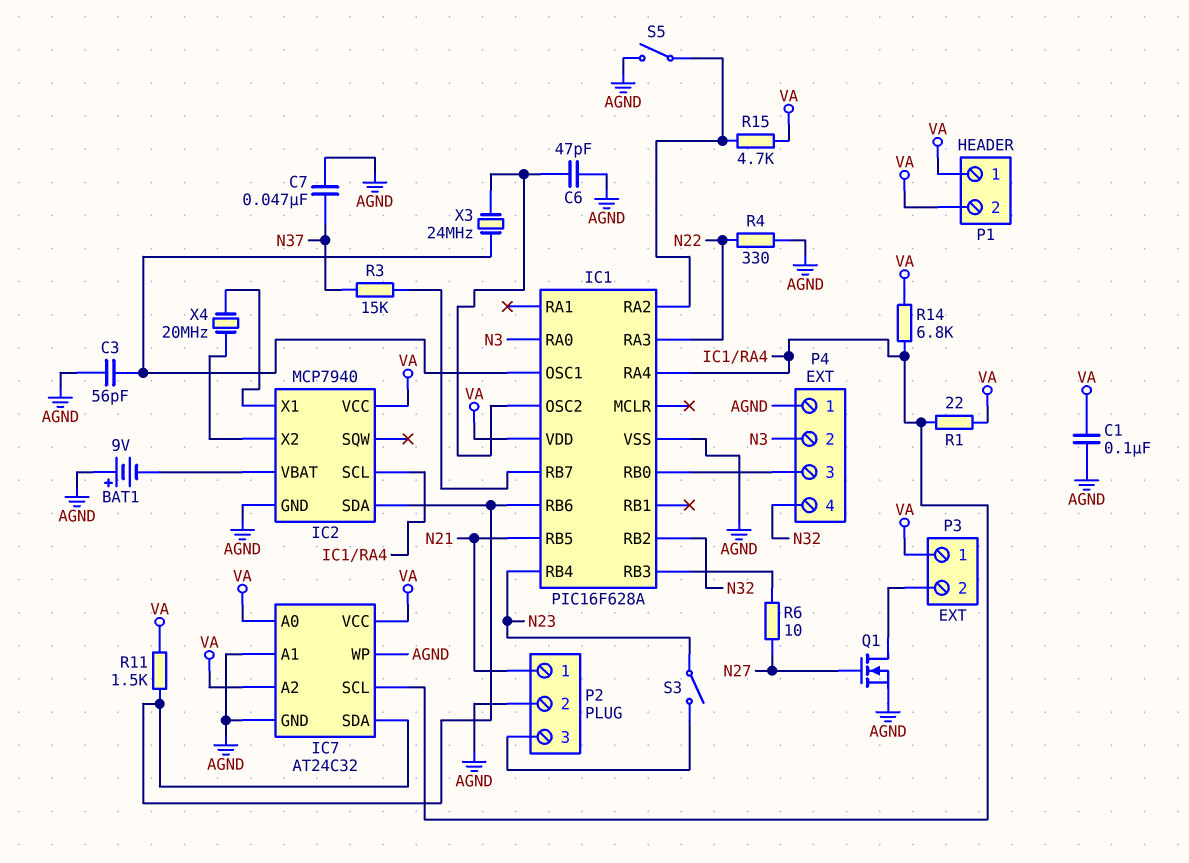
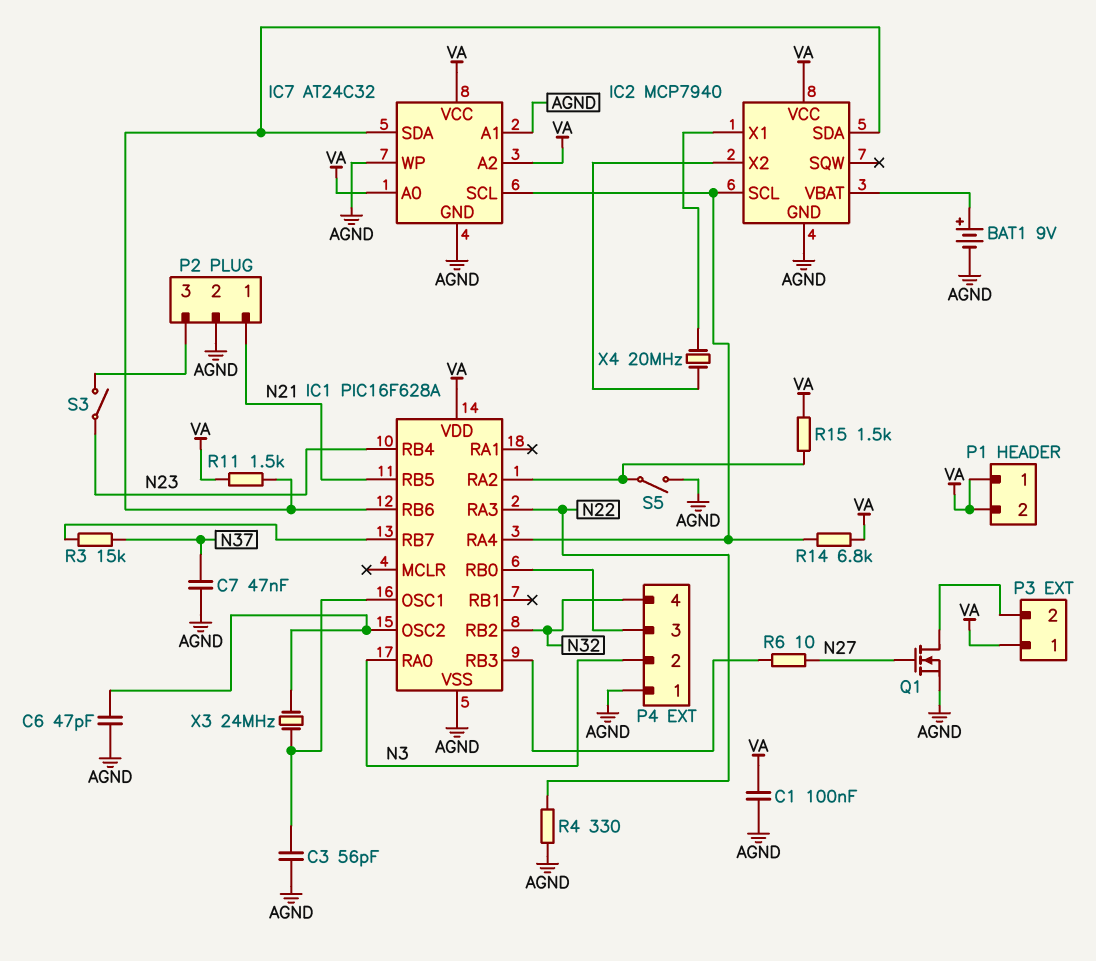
BAT1: 9V (plus AGND, minus IC2/VBAT) -> 9V (plus IC2/VBAT, minus AGND)
R1: 22 (IC1/RA4, VA) -> none
R15: 4.7k (IC1/RA2, VA) -> 1.5k (IC1/RA2, VA)

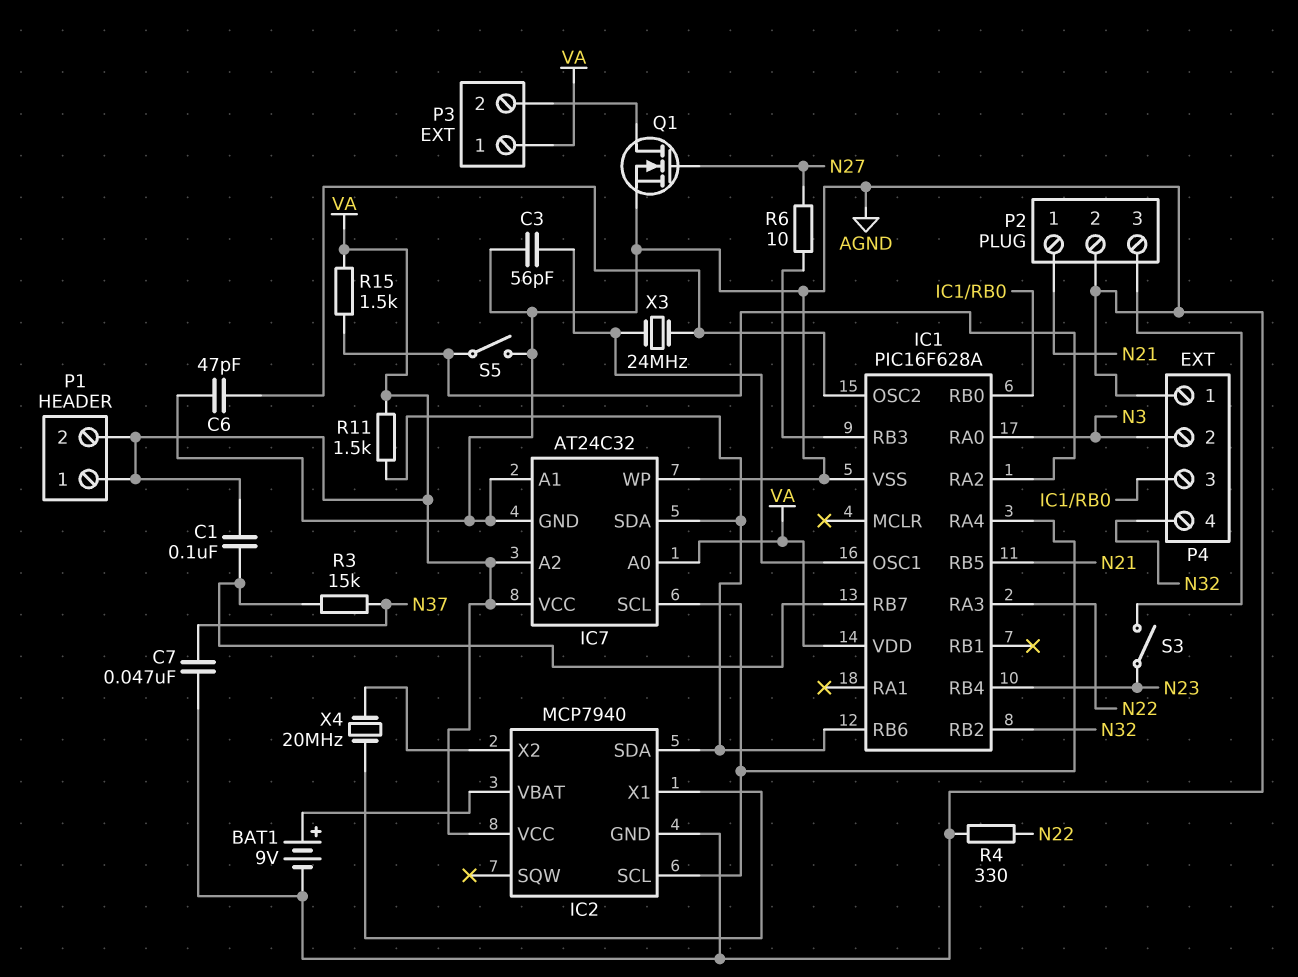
C1: 100nF (AGND, VA) -> 100nF (IC1/RB7, VA)
R14: 6.8k (IC1/RA4, VA) -> none

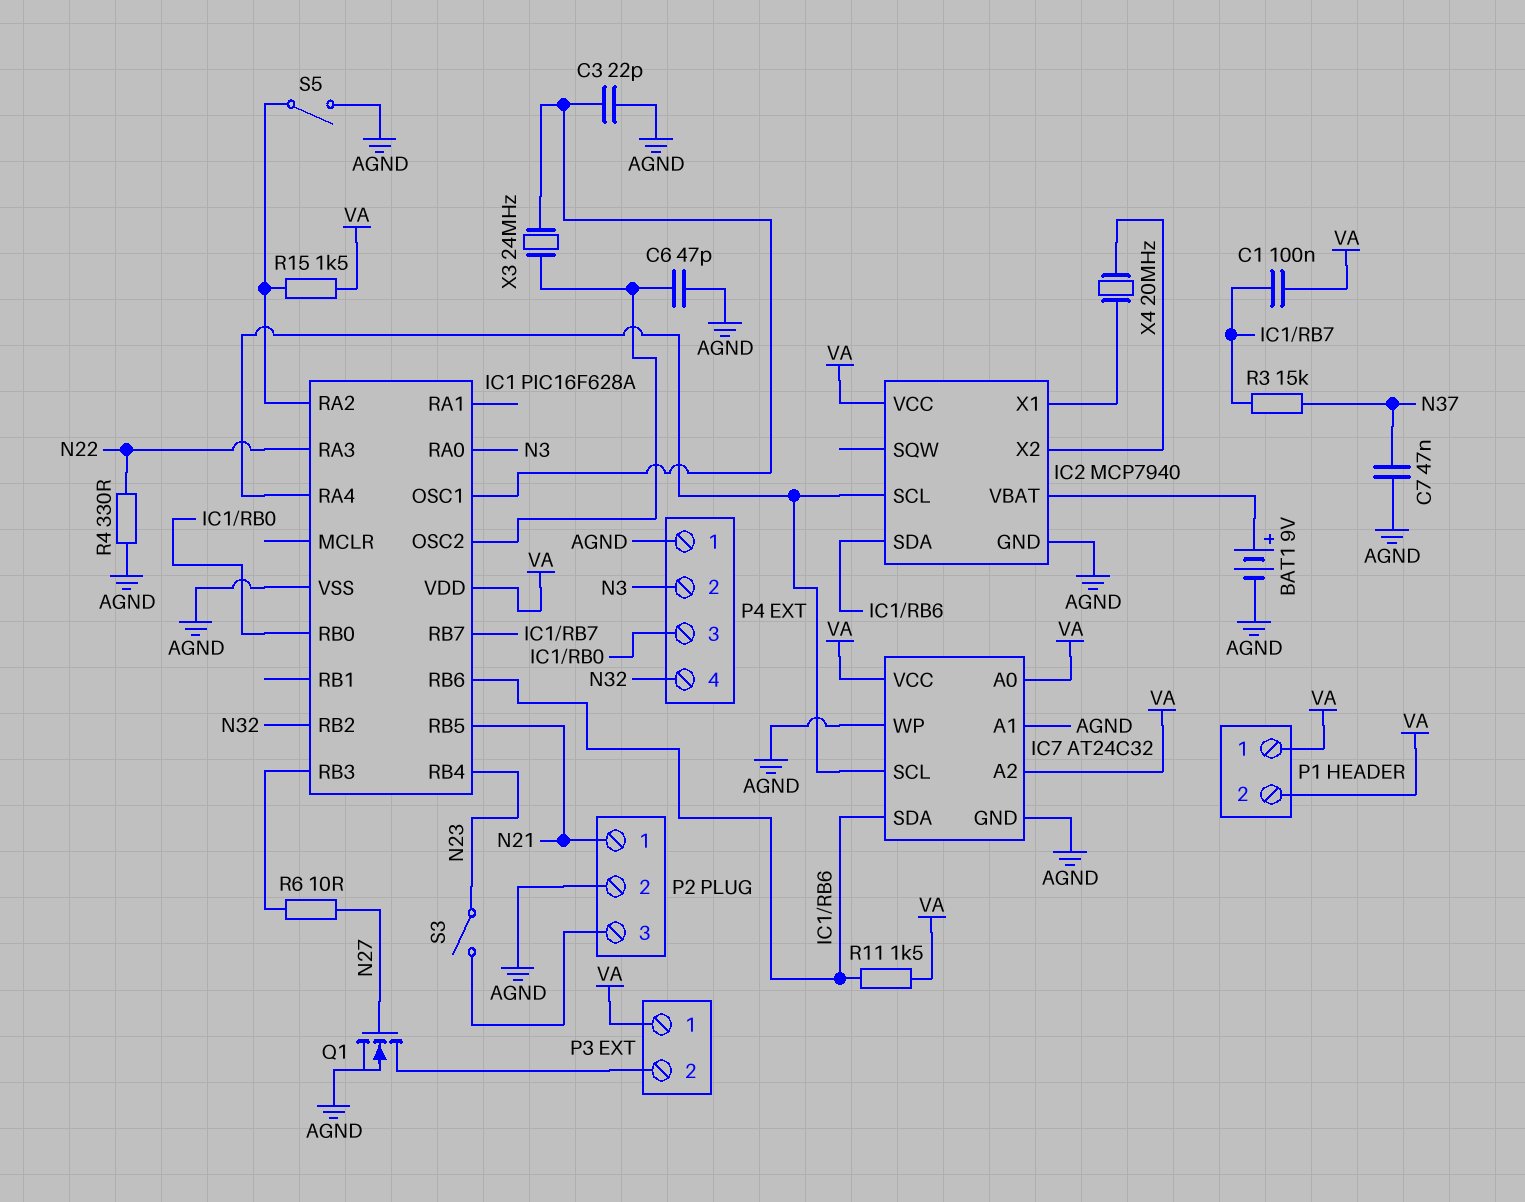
C3: 56pF (AGND, IC1/OSC1) -> 22pF (AGND, IC1/OSC1)

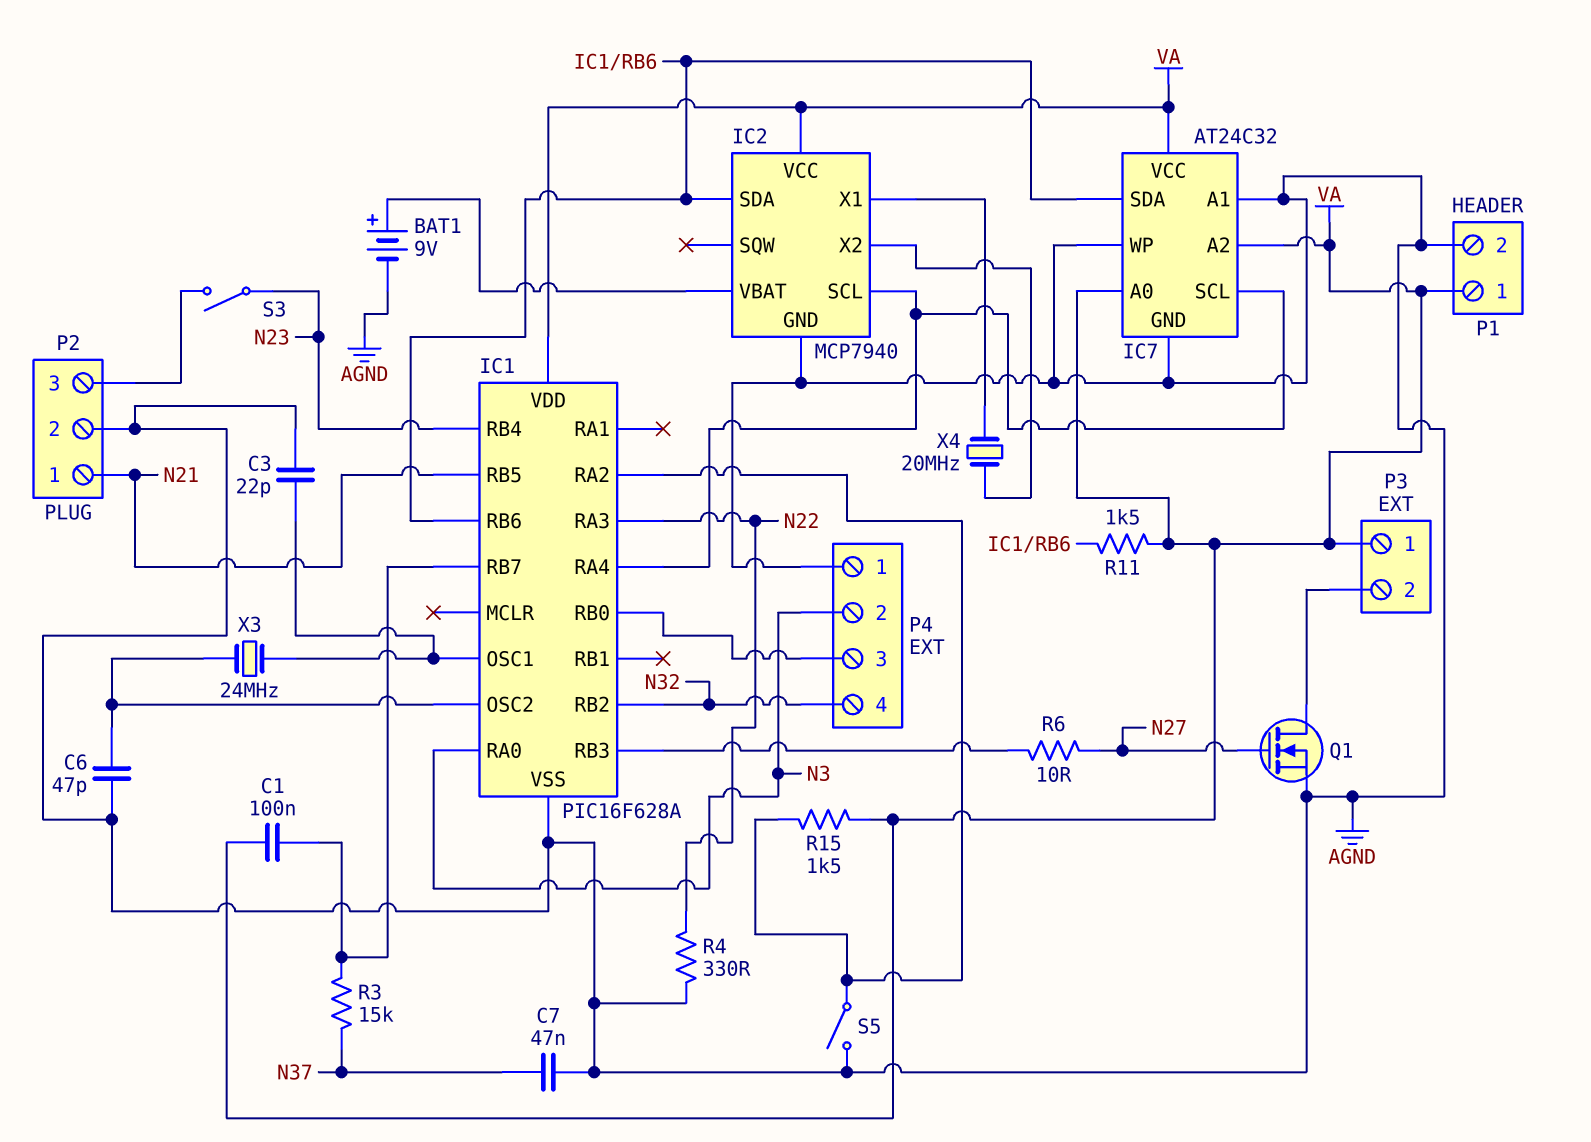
P1 pin 2: VA -> AGND

